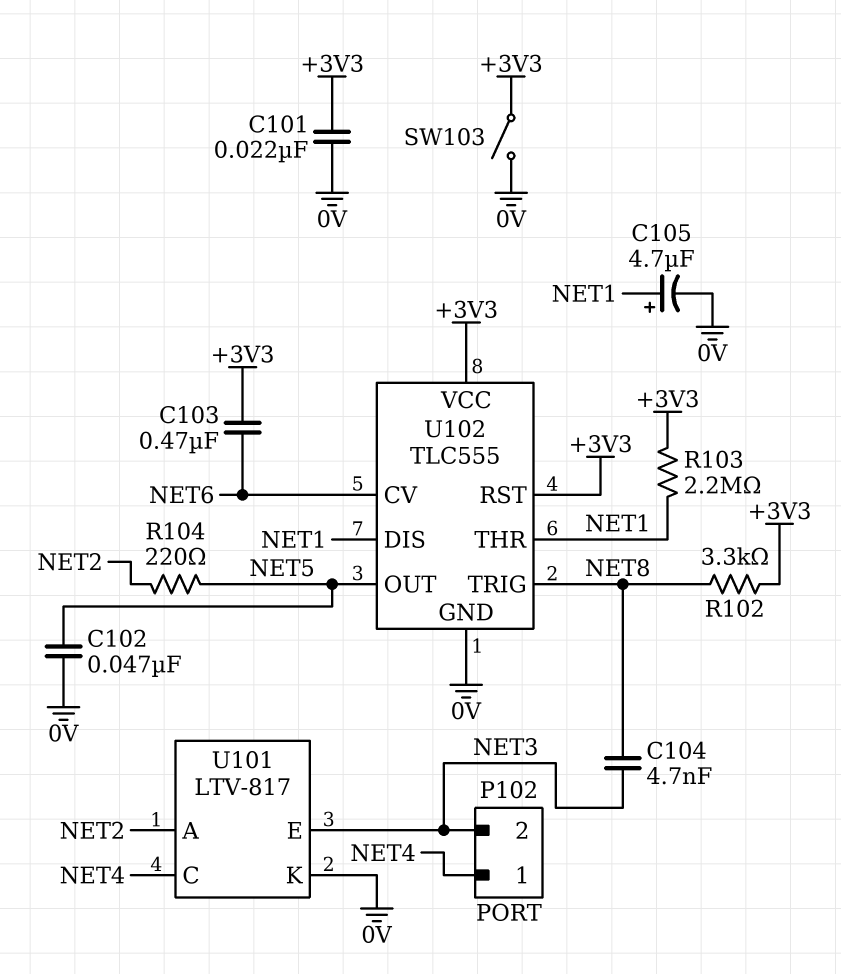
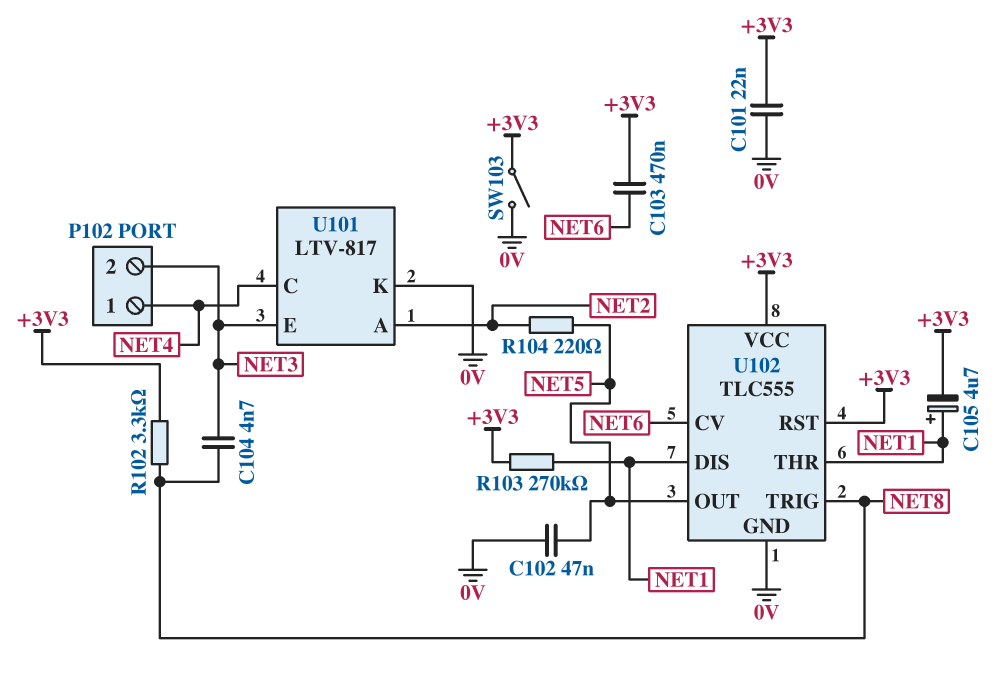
C105: 4.7uF (plus NET1, minus 0V) -> 4.7uF (plus NET1, minus +3V3)
R103: 2.2M (+3V3, NET1) -> 270k (+3V3, NET1)

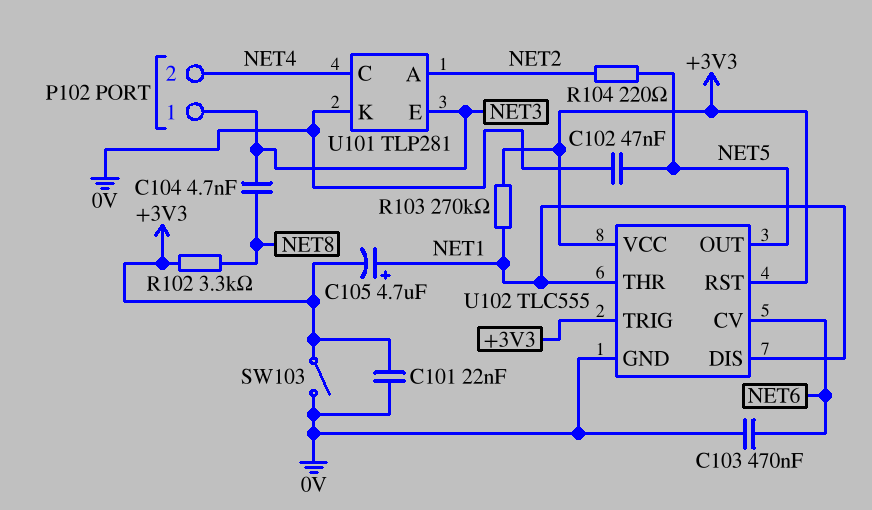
C103: 470nF (+3V3, NET6) -> 470nF (0V, NET6)
P102 pin 1: NET4 -> NET3
P102 pin 2: NET3 -> NET4
U101: LTV-817 -> TLP281
U102 pin TRIG: NET8 -> +3V3

